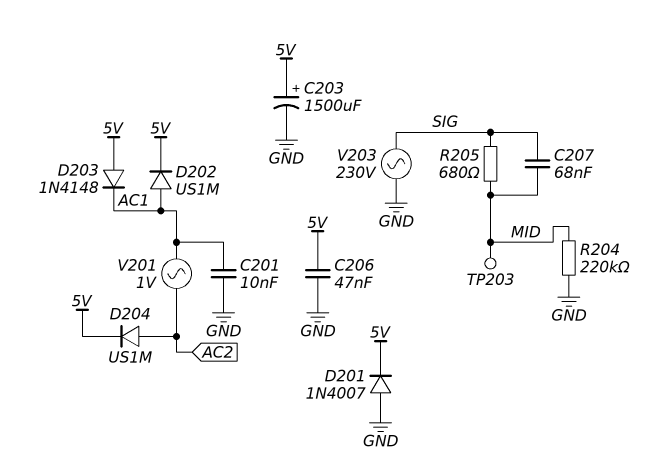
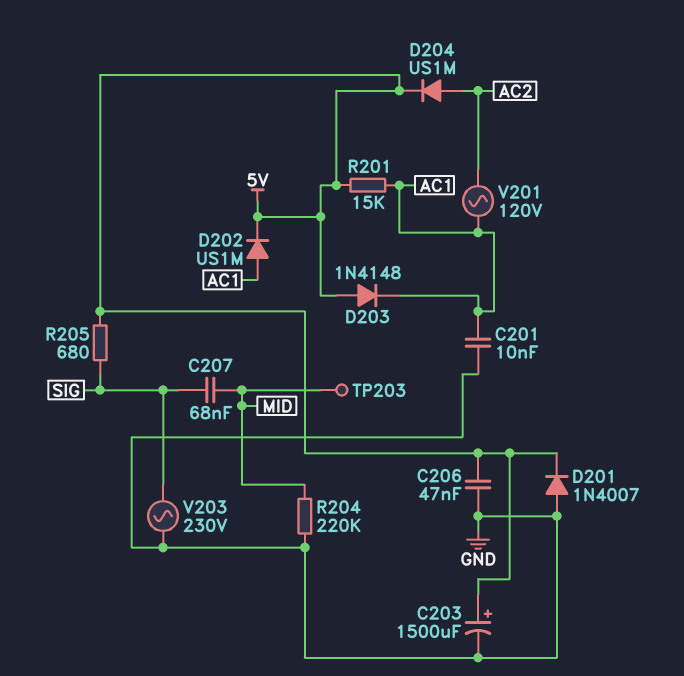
R201: none -> 15k (5V, AC1)
R205: 680 (MID, SIG) -> 680 (5V, SIG)
V201: AC 1V (AC1, AC2) -> AC 120V (AC1, AC2)

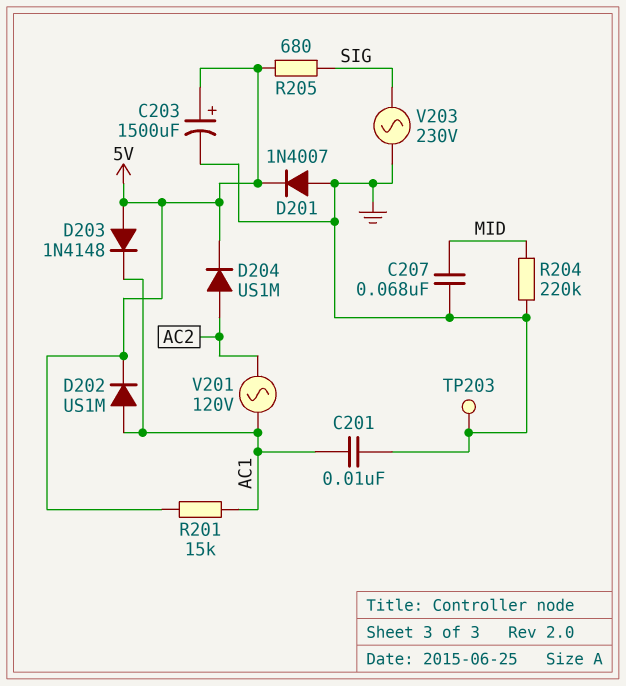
C206: 47nF (5V, GND) -> none
C207: 68nF (MID, SIG) -> 68nF (GND, MID)
TP203: test point (MID) -> test point (GND)

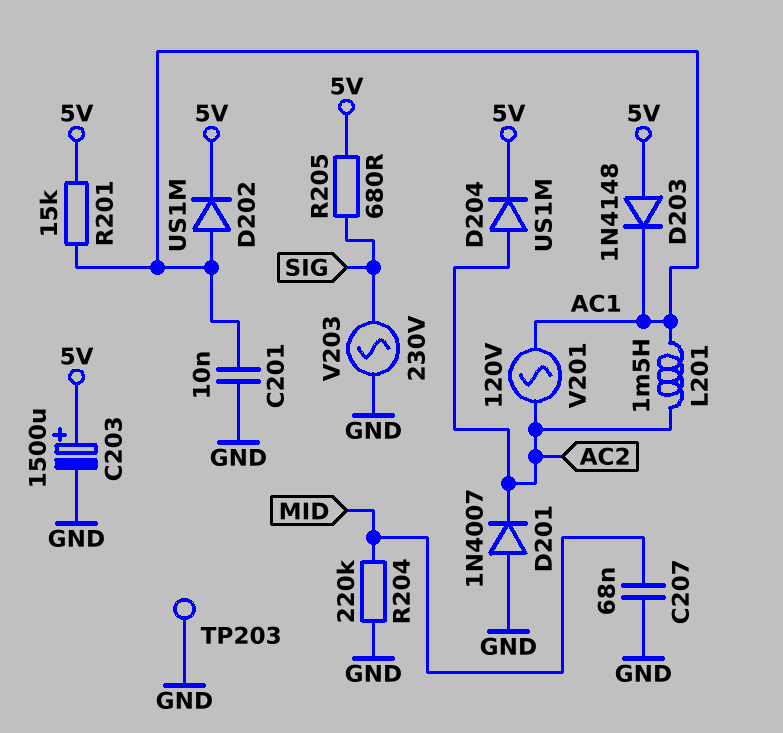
D201: diode 1N4007 (A GND, K 5V) -> diode 1N4007 (A GND, K AC2)
L201: none -> 1.5mH (AC1, AC2)

